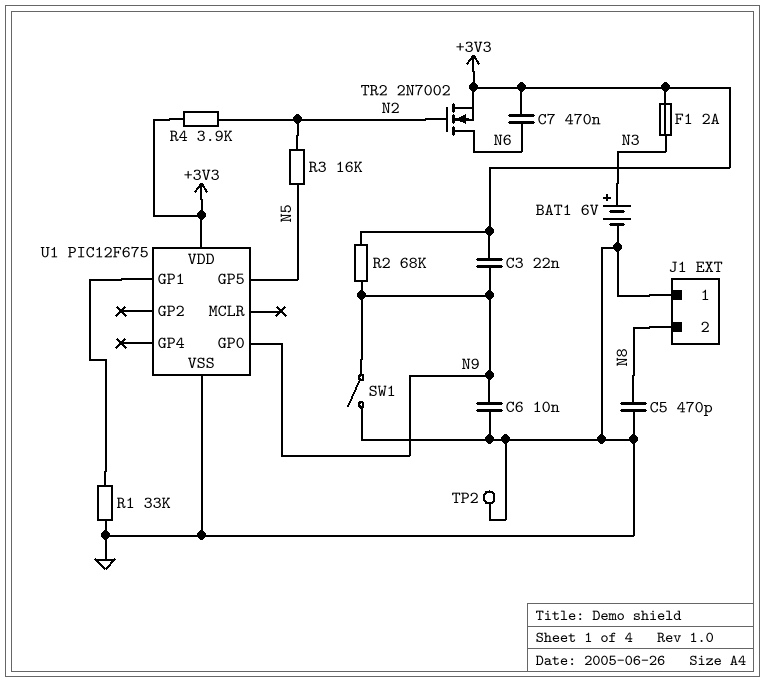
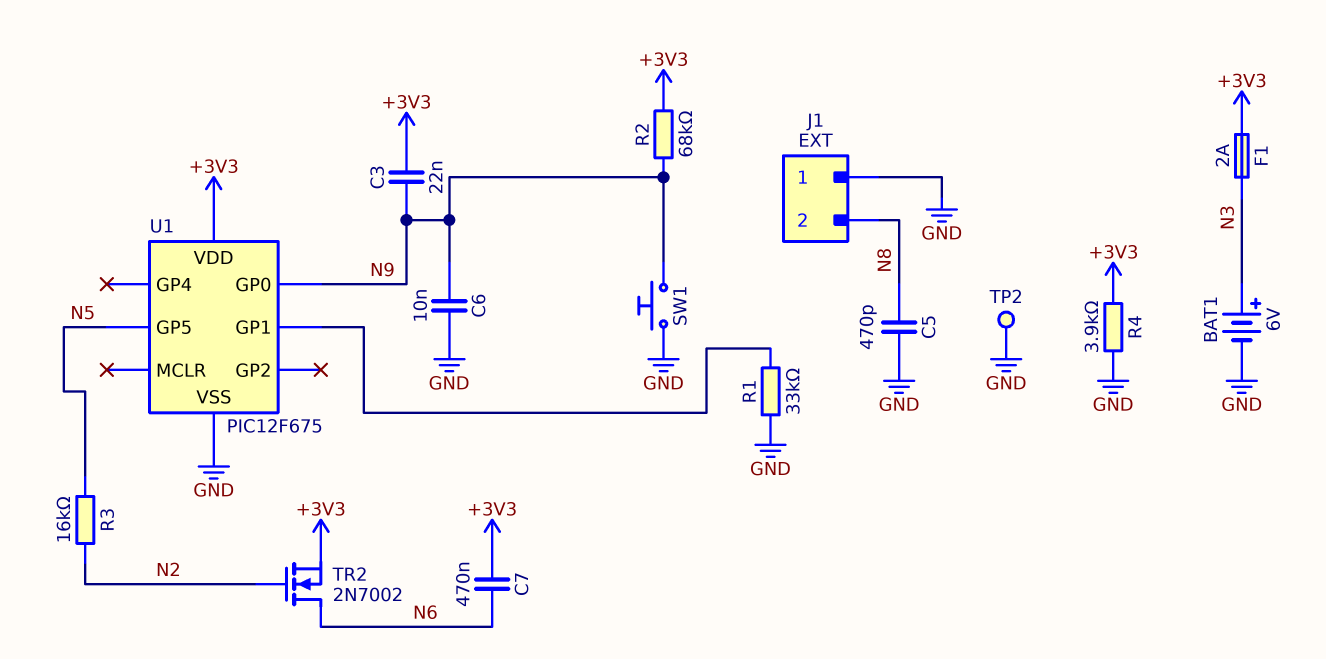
R4: 3.9k (+3V3, N2) -> 3.9k (+3V3, GND)
SW1: switch (GND, N9) -> button (GND, N9)

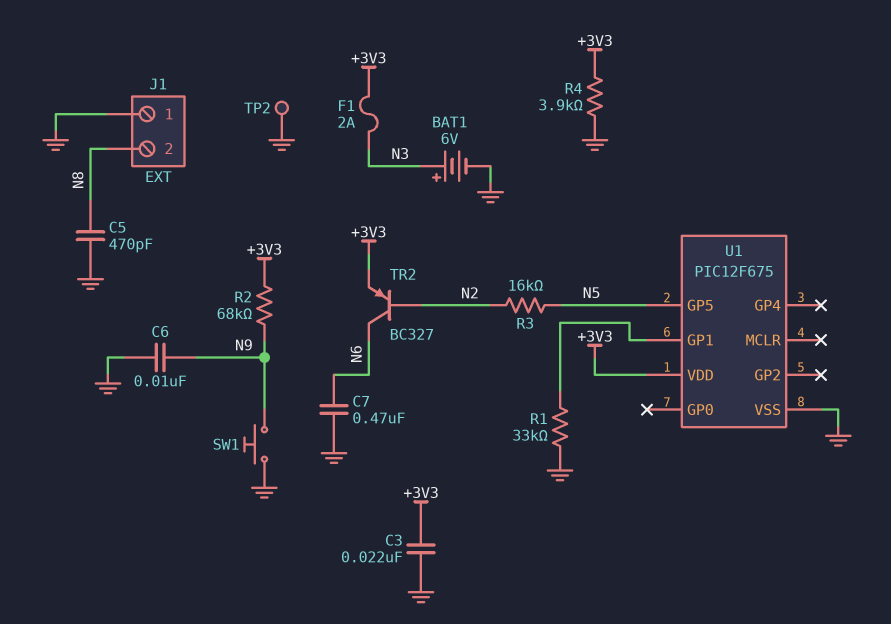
C3: 22nF (+3V3, N9) -> 22nF (+3V3, GND)
C7: 470nF (+3V3, N6) -> 470nF (GND, N6)
TR2: NMOS 2N7002 (G N2, D N6, S +3V3) -> PNP BC327 (B N2, C N6, E +3V3)
U1 pin GP0: N9 -> none

